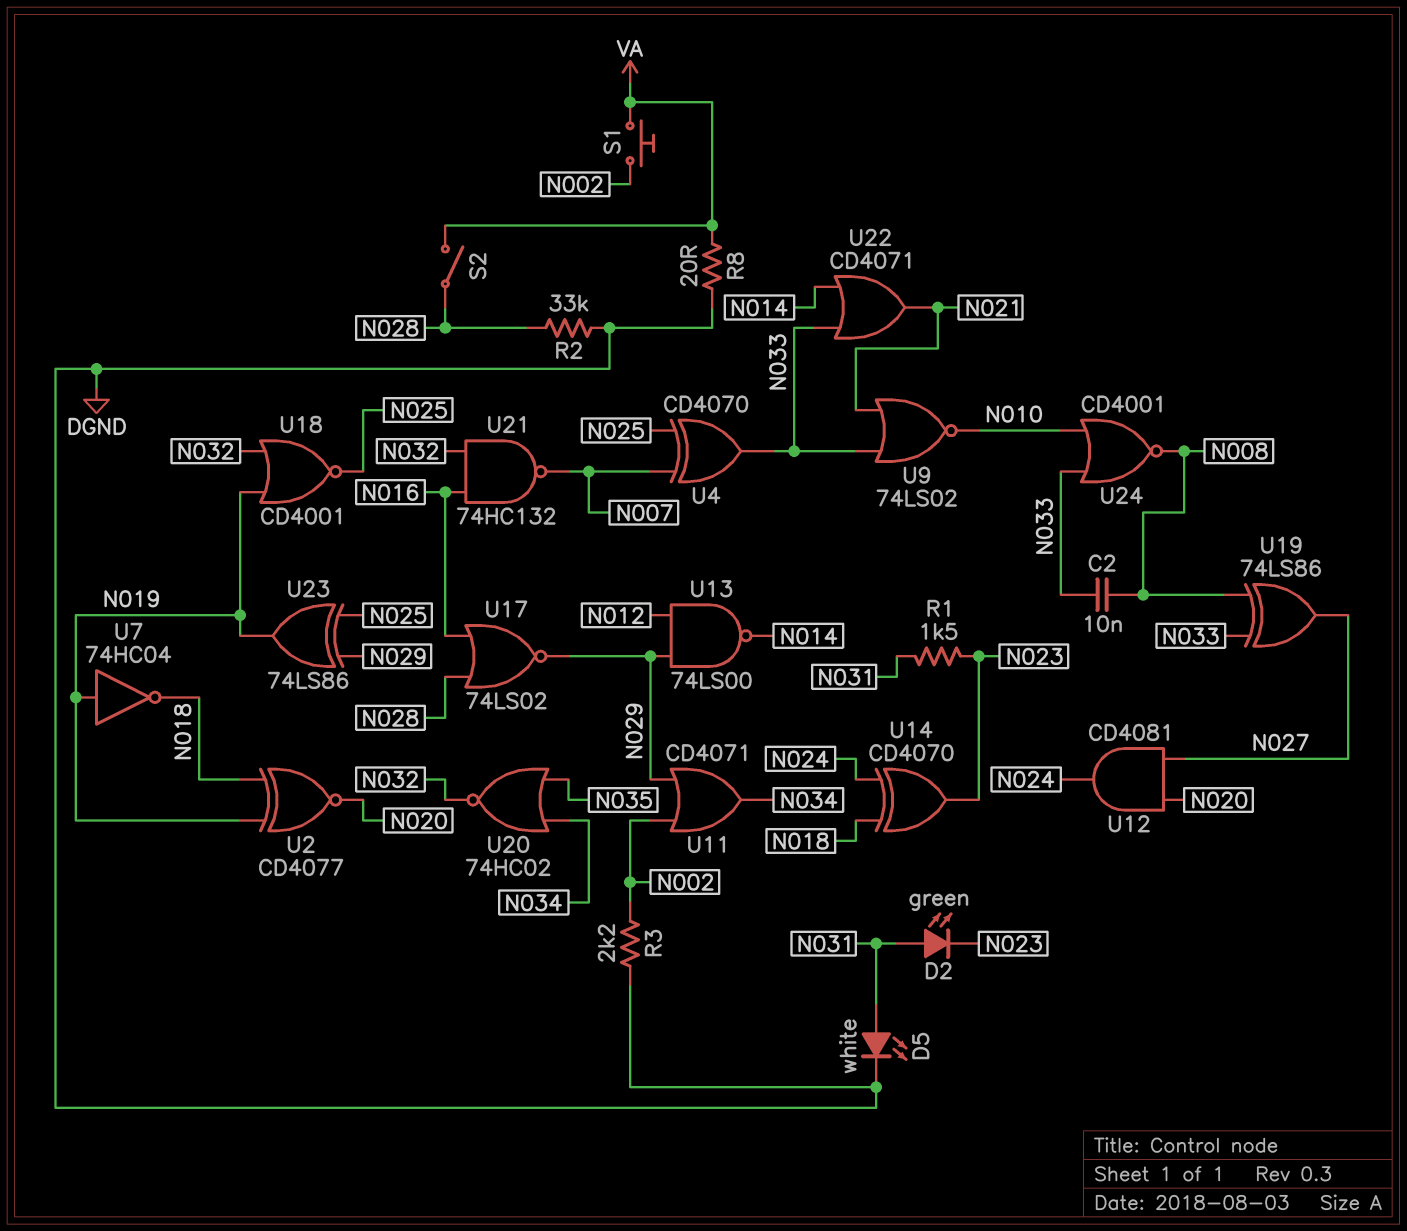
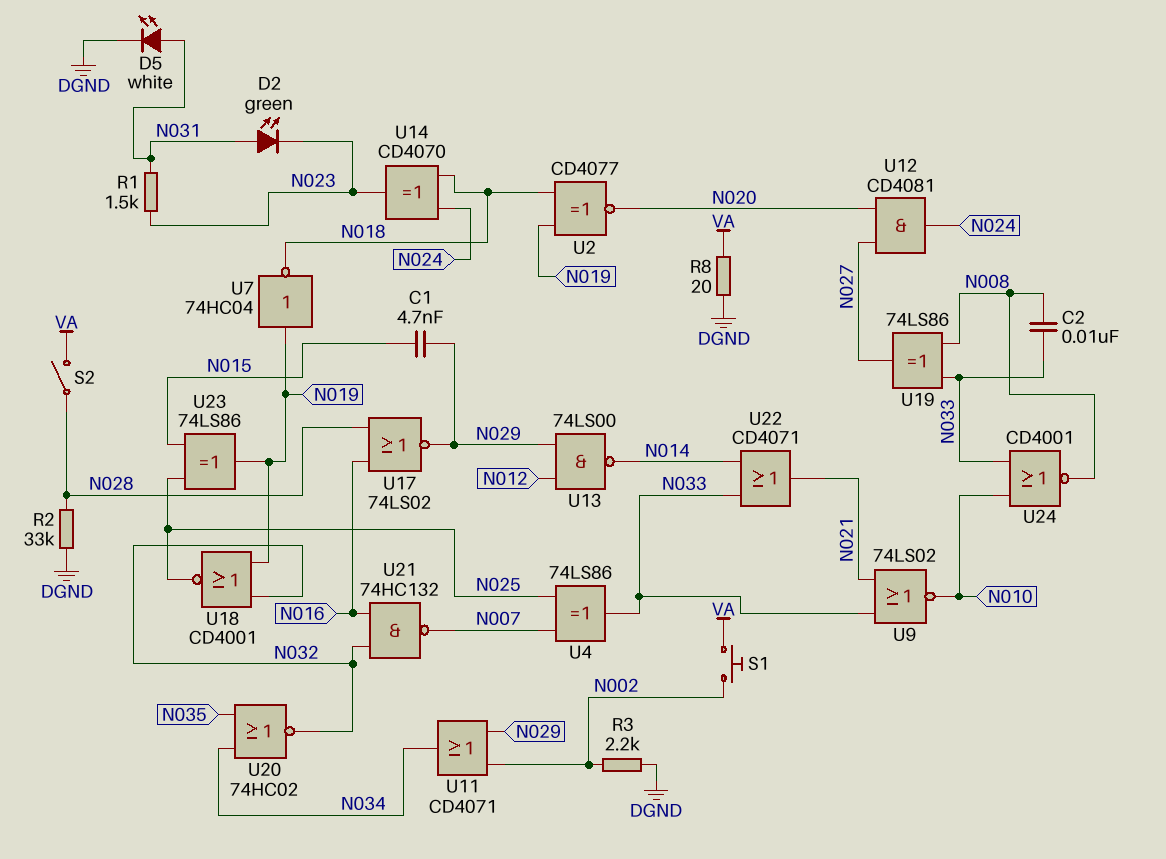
C1: none -> 4.7nF (N015, N029)
U4: XOR CD4070 (in N007, in N025, out N033) -> XOR 74LS86 (in N007, in N025, out N033)
U23: XOR 74LS86 (in N025, in N029, out N019) -> XOR 74LS86 (in N015, in N025, out N019)

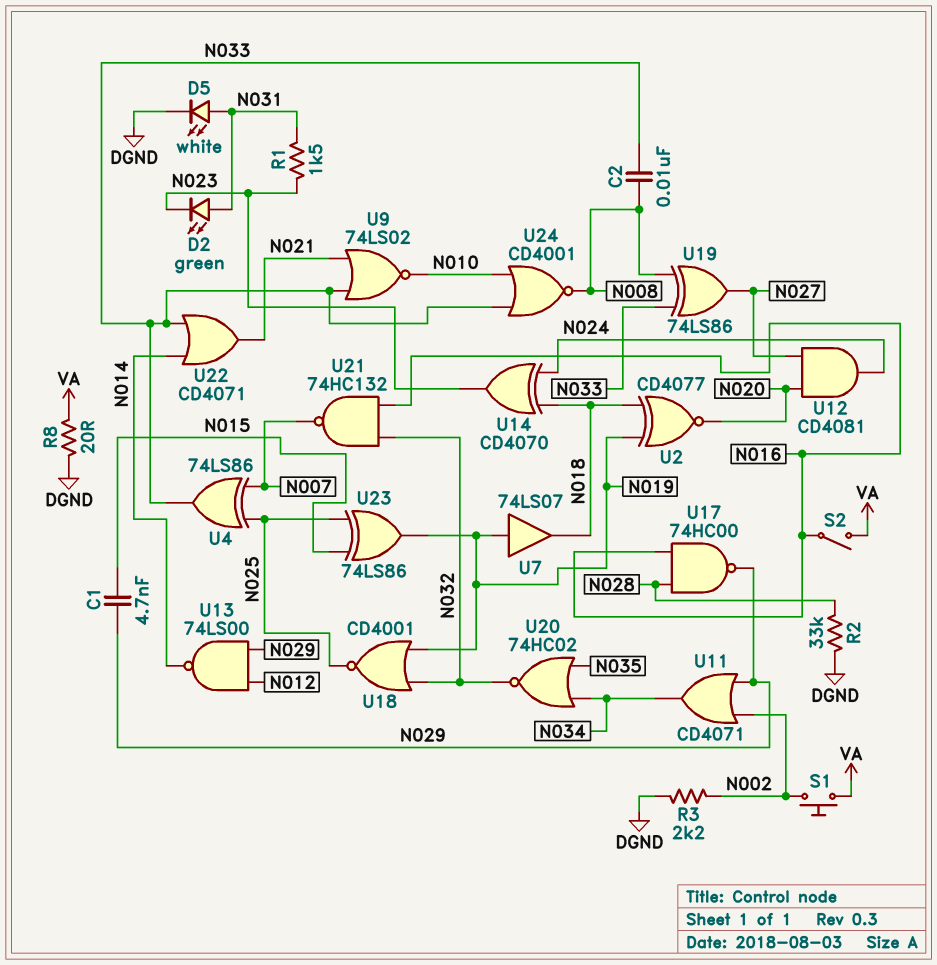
S2: switch (N028, VA) -> switch (N016, VA)
U7: NOT 74HC04 (in N019, out N018) -> buffer 74LS07 (in N019, out N018)
U17: NOR 74LS02 (in N016, in N028, out N029) -> NAND 74HC00 (in N016, in N028, out N029)

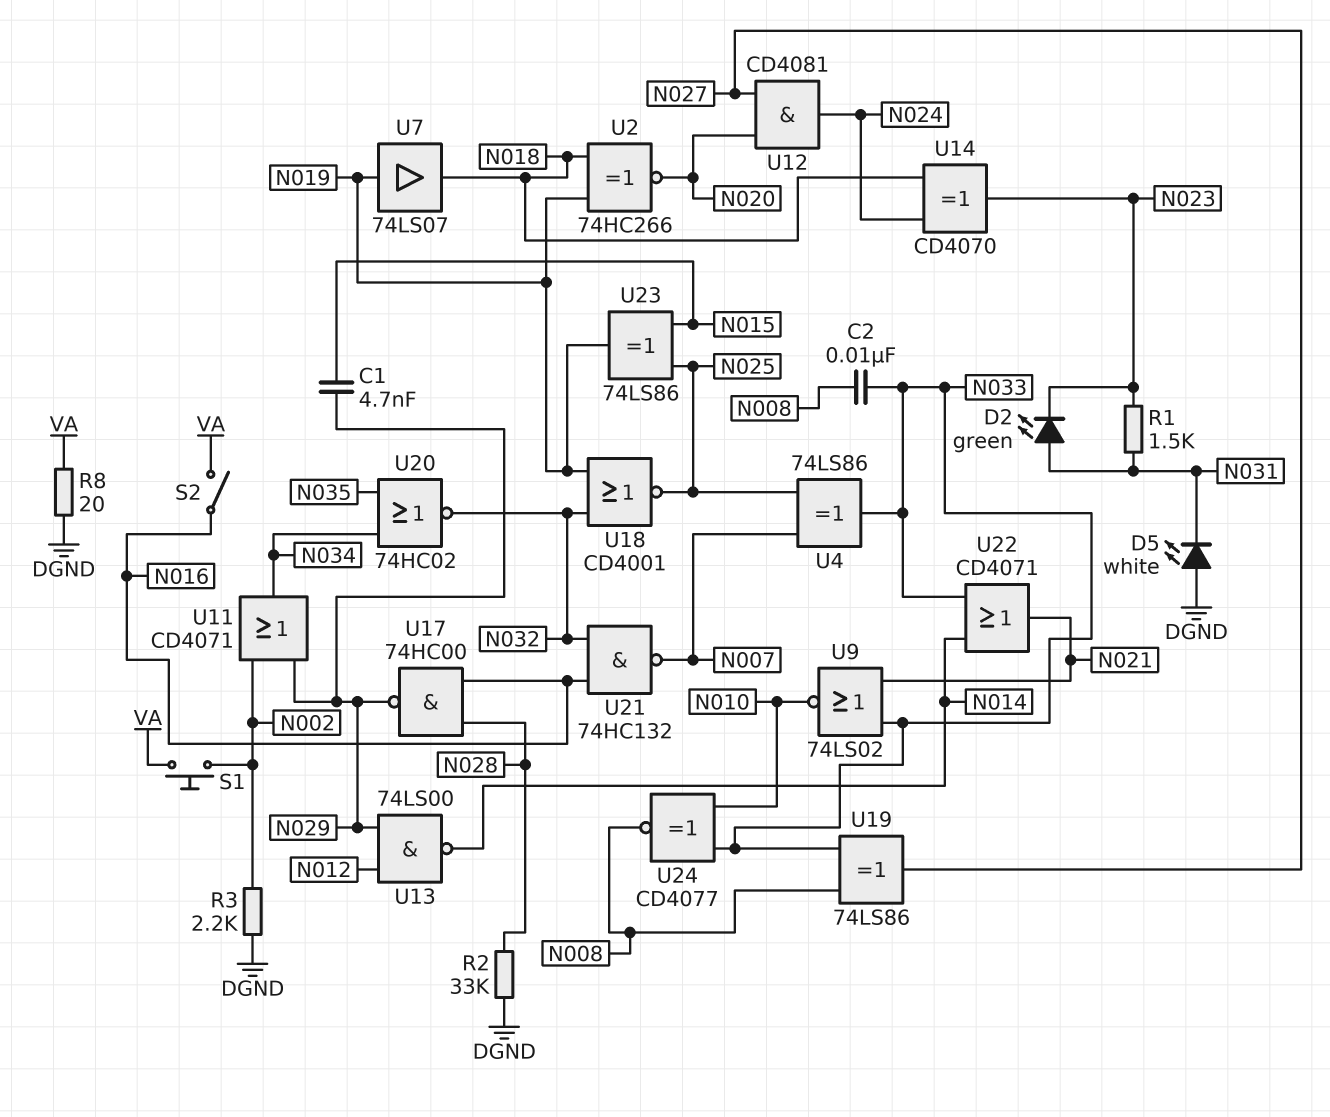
D5: LED white (A N031, K DGND) -> LED white (A DGND, K N031)
U2: XNOR CD4077 (in N018, in N019, out N020) -> XNOR 74HC266 (in N018, in N019, out N020)
U24: NOR CD4001 (in N010, in N033, out N008) -> XNOR CD4077 (in N010, in N033, out N008)

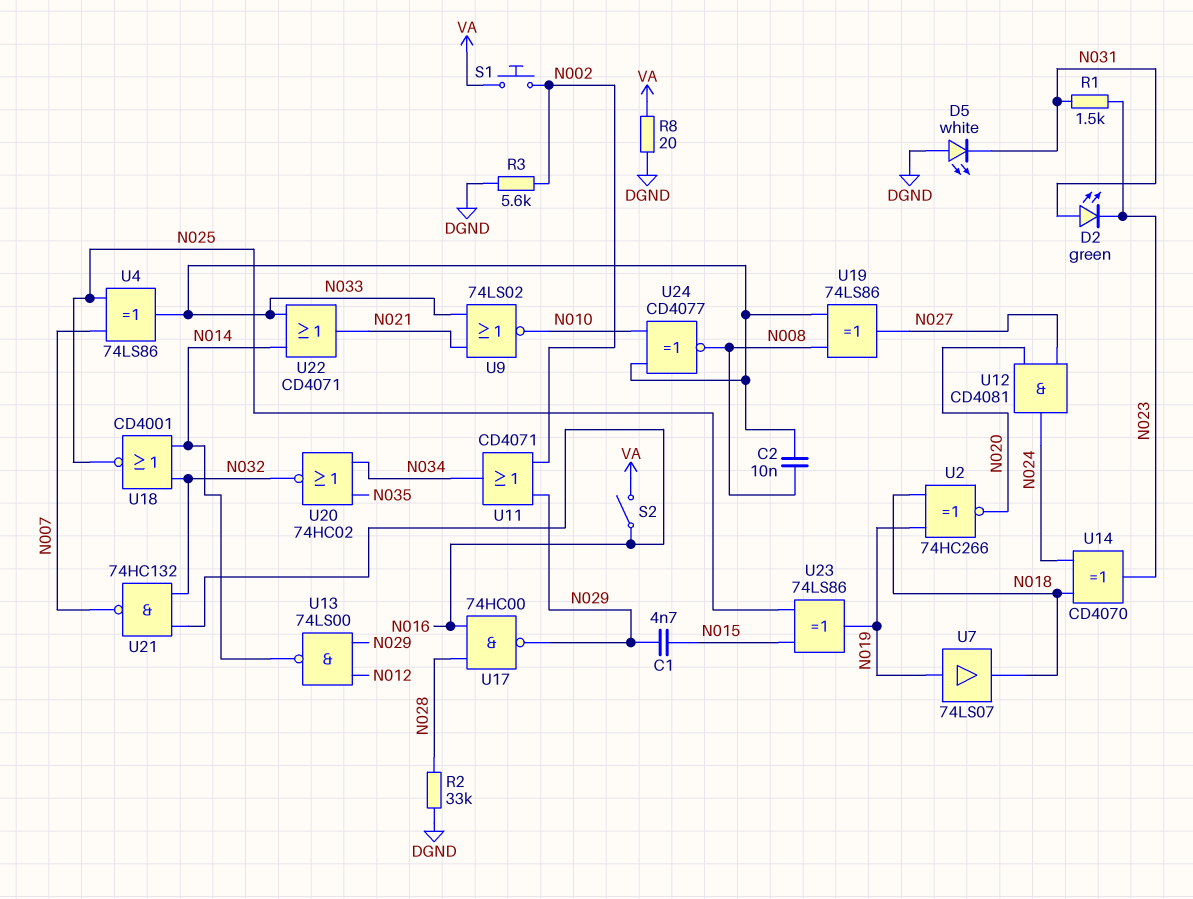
R3: 2.2k (DGND, N002) -> 5.6k (DGND, N002)
U18: NOR CD4001 (in N019, in N032, out N025) -> NOR CD4001 (in N014, in N032, out N025)

